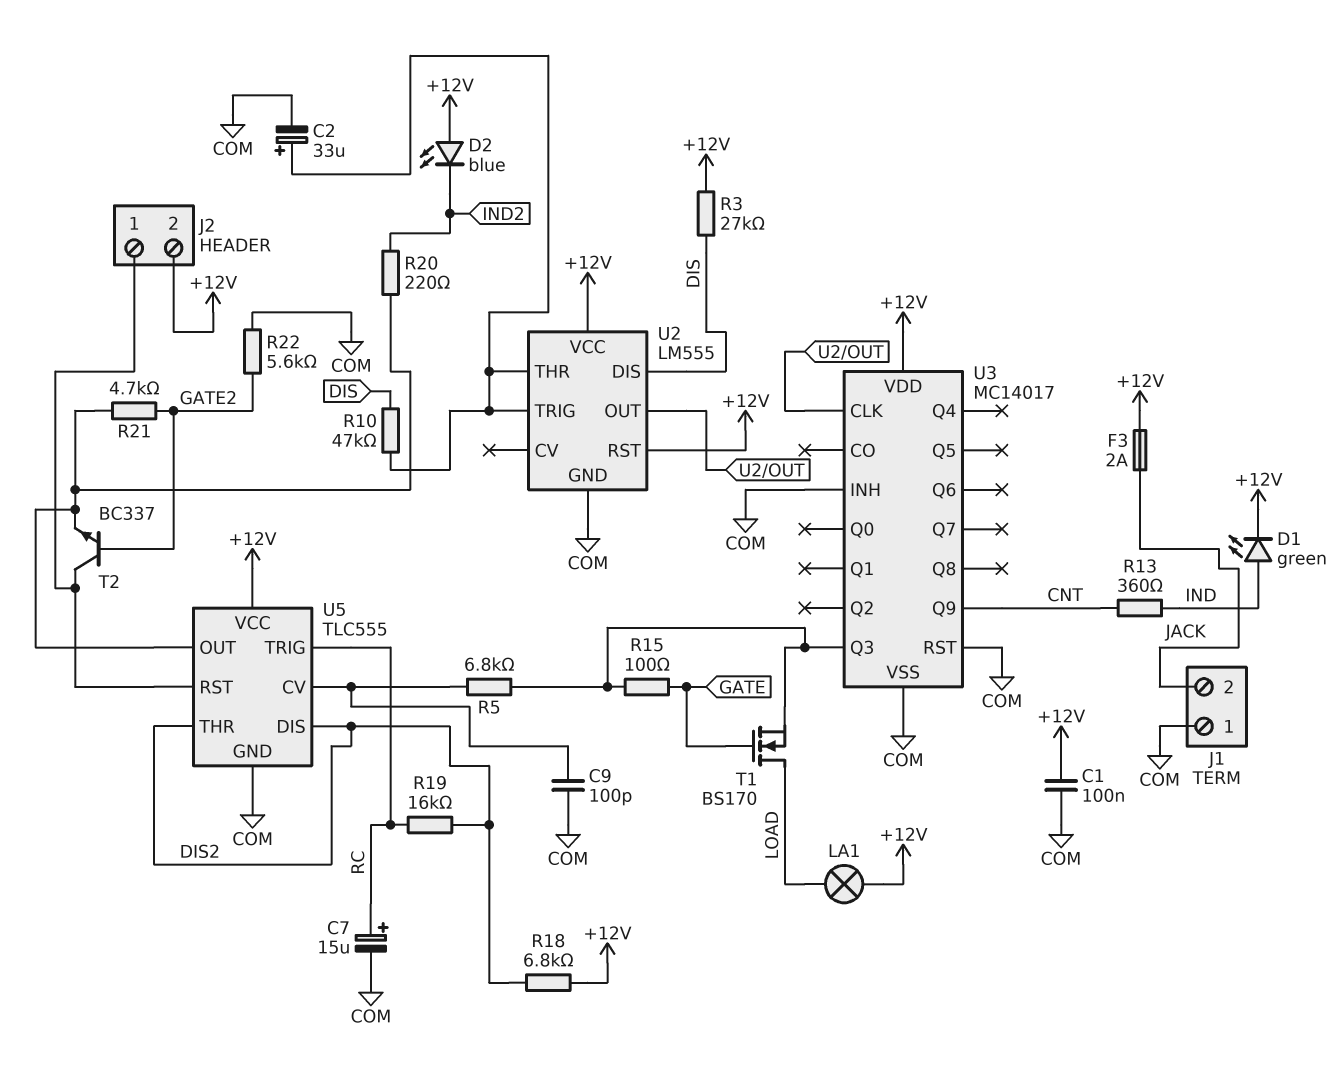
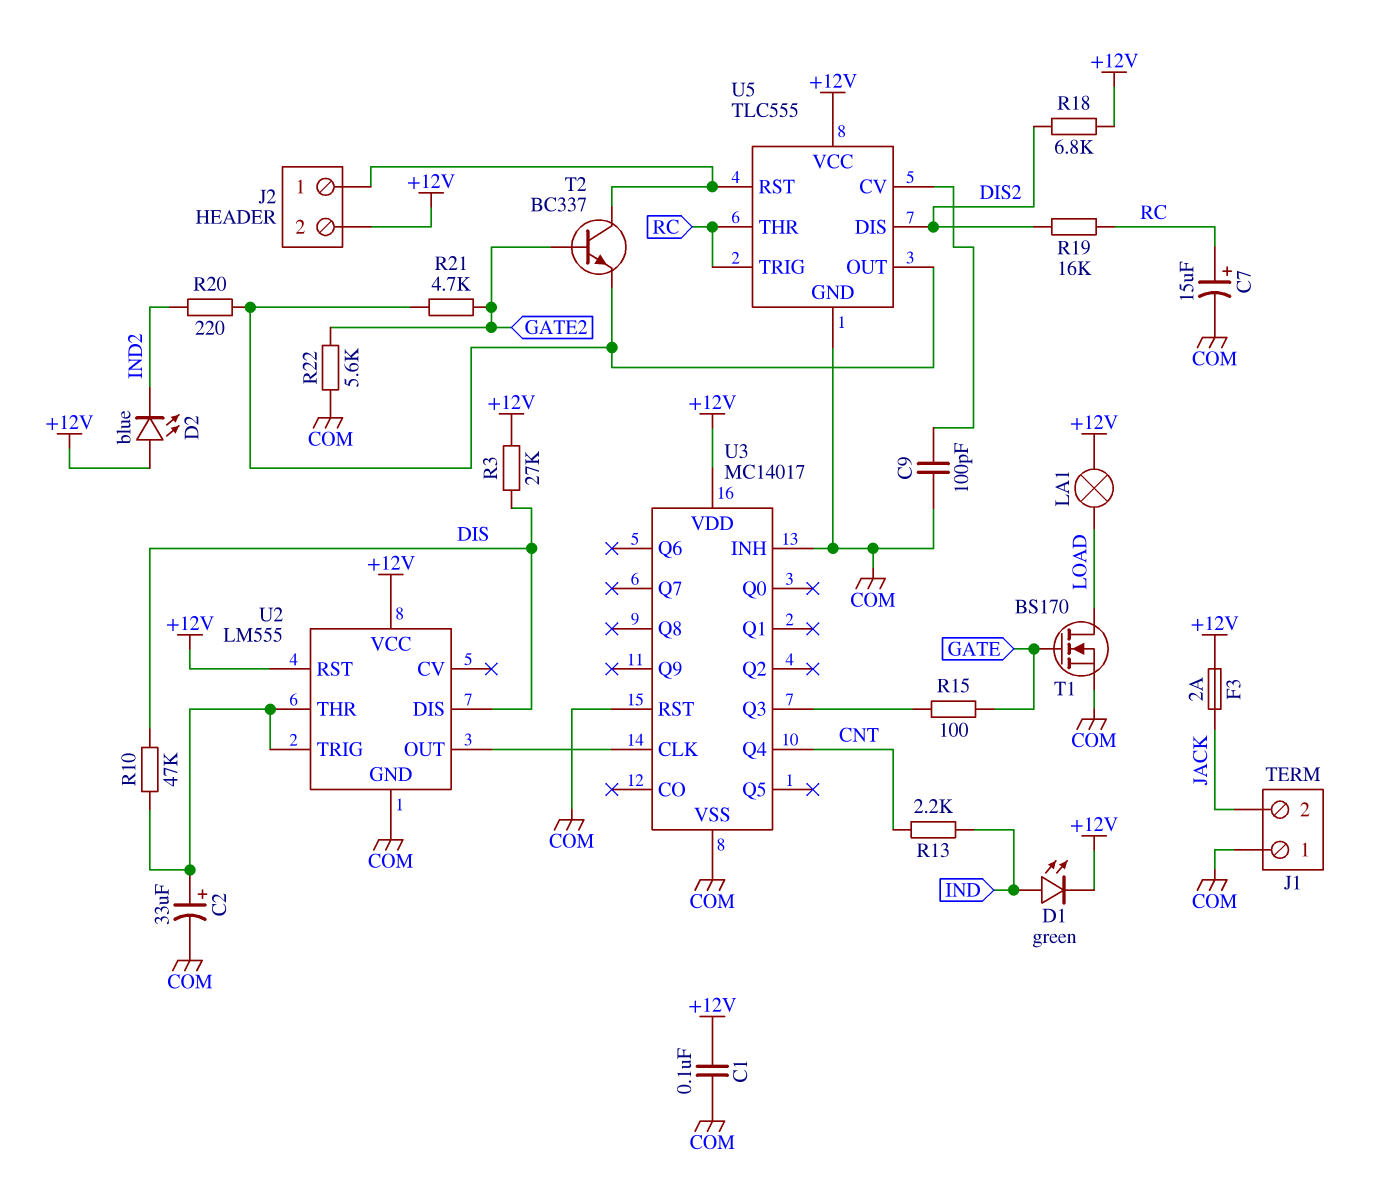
R5: 6.8k (U3/Q3, U5/CV) -> none
R13: 360 (CNT, IND) -> 2.2k (CNT, IND)
T1: NMOS BS170 (G GATE, D LOAD, S U3/Q3) -> NMOS BS170 (G GATE, D LOAD, S COM)
U3 pin Q4: none -> CNT
U3 pin Q9: CNT -> none
U5 pin THR: DIS2 -> RC

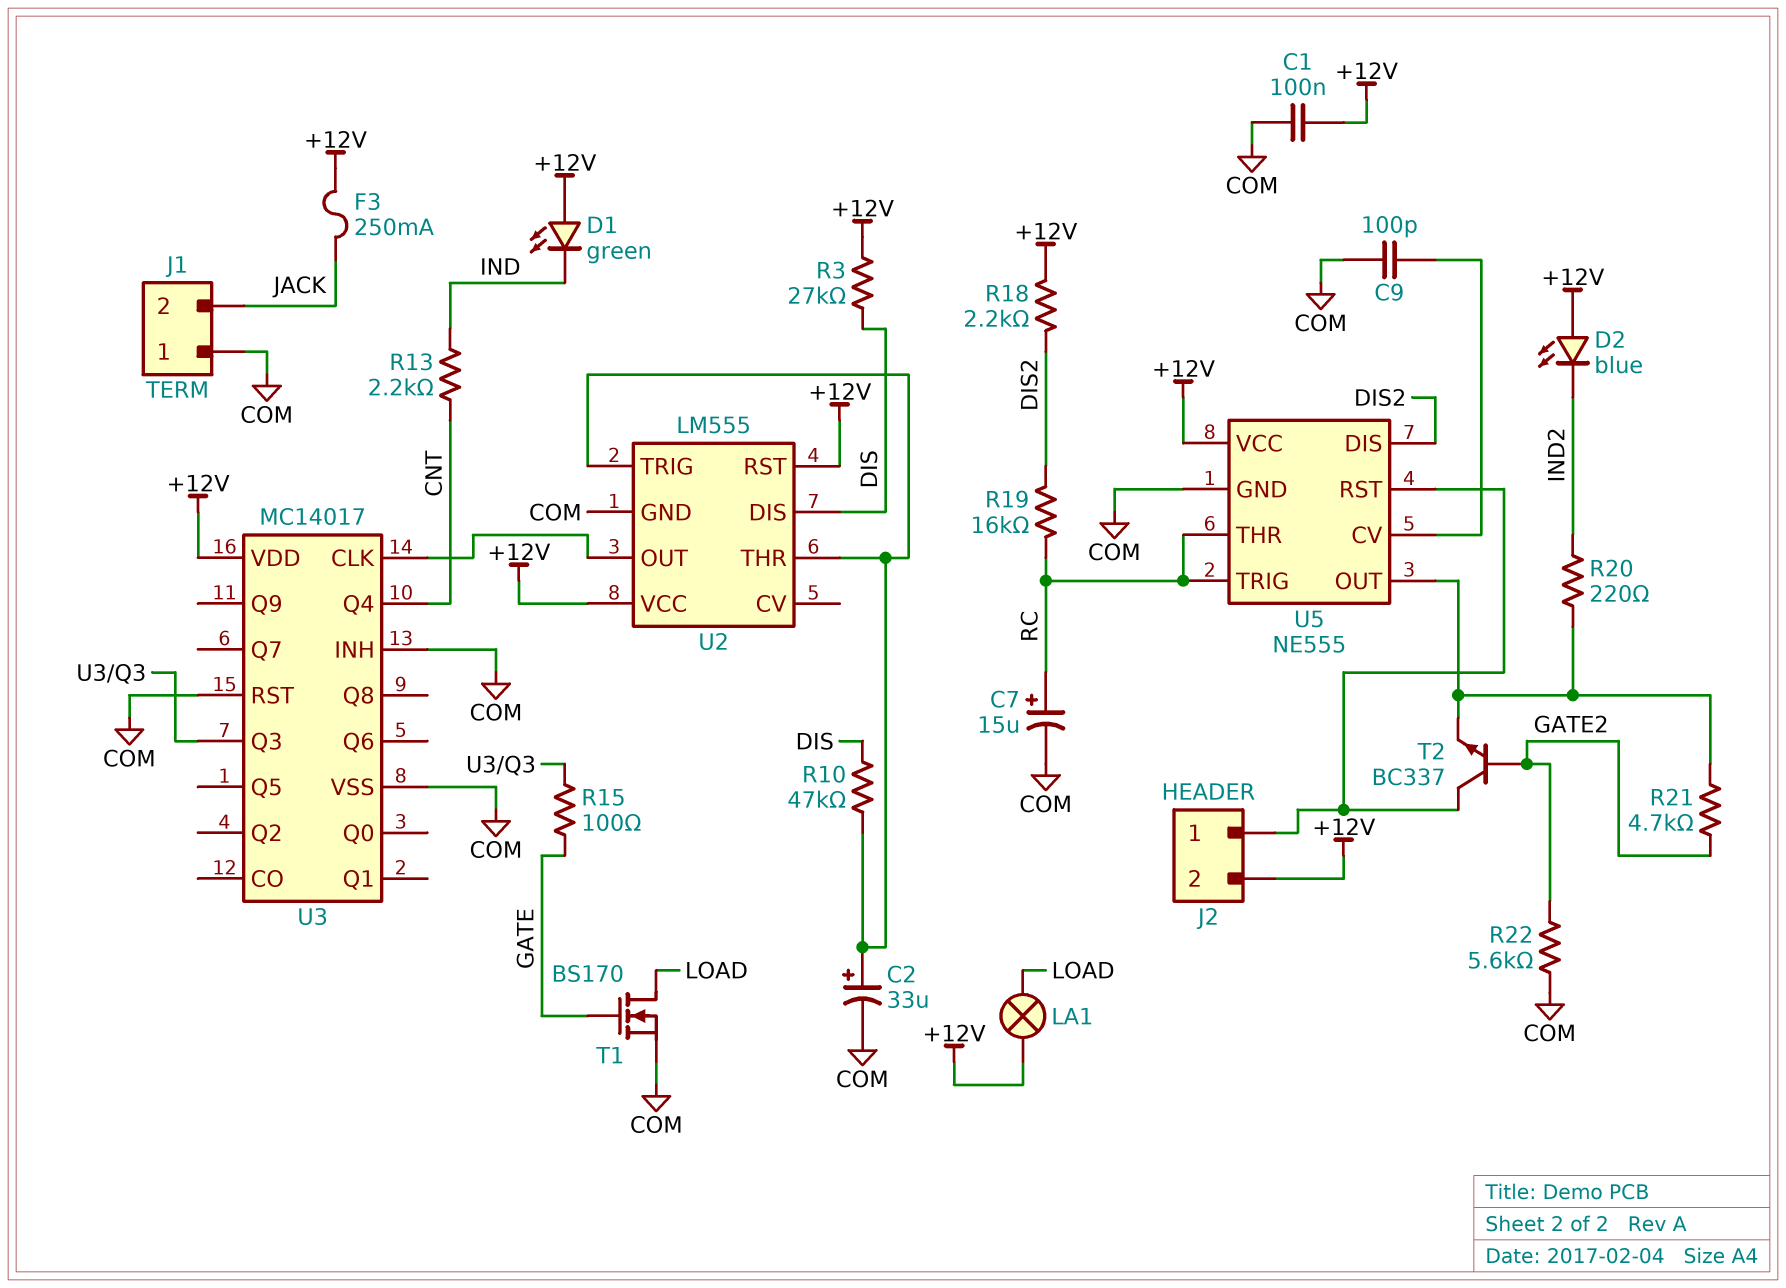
D1: LED green (A IND, K +12V) -> LED green (A +12V, K IND)
F3: 2A (+12V, JACK) -> 250mA (+12V, JACK)
R18: 6.8k (+12V, DIS2) -> 2.2k (+12V, DIS2)
U5: TLC555 -> NE555

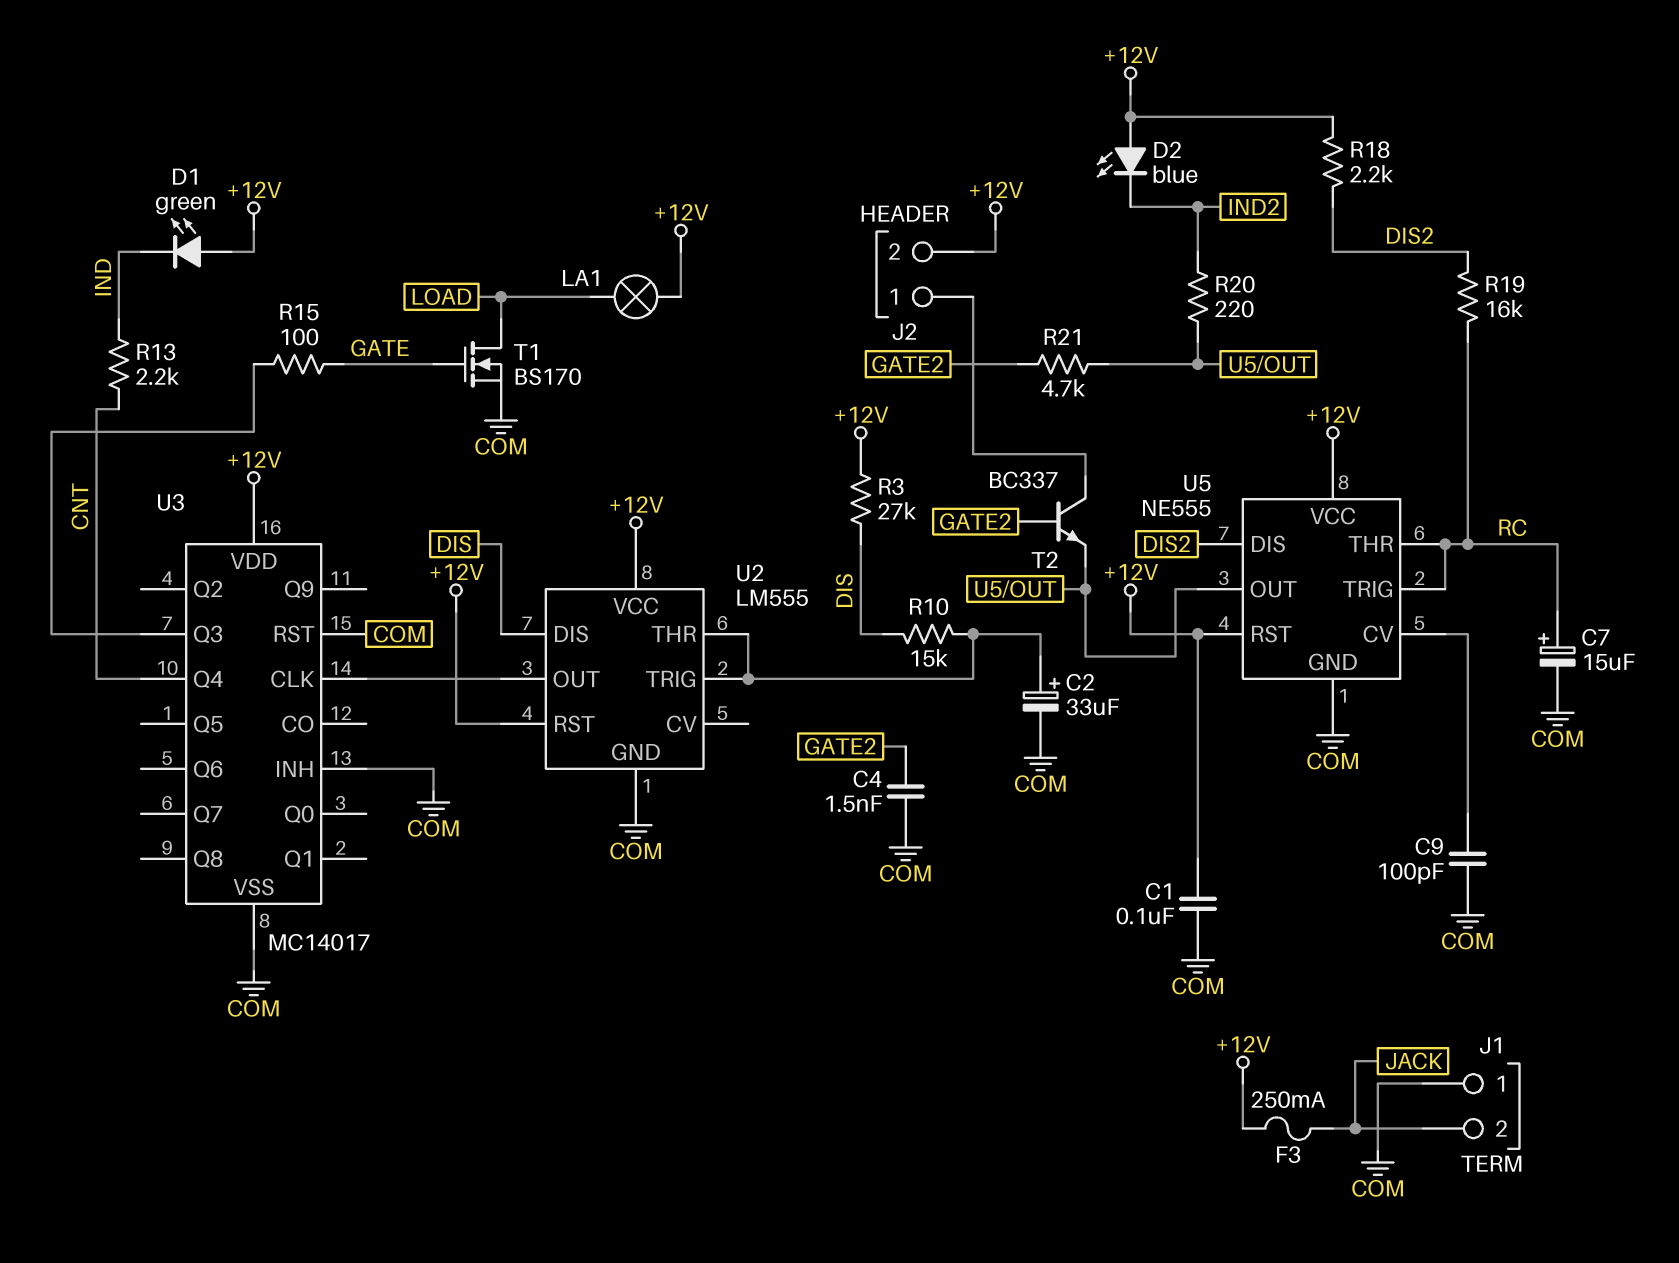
C4: none -> 1.5nF (COM, GATE2)
R10: 47k (DIS, U2/THR) -> 15k (DIS, U2/THR)
R22: 5.6k (COM, GATE2) -> none
U5 pin RST: J2/1 -> +12V

